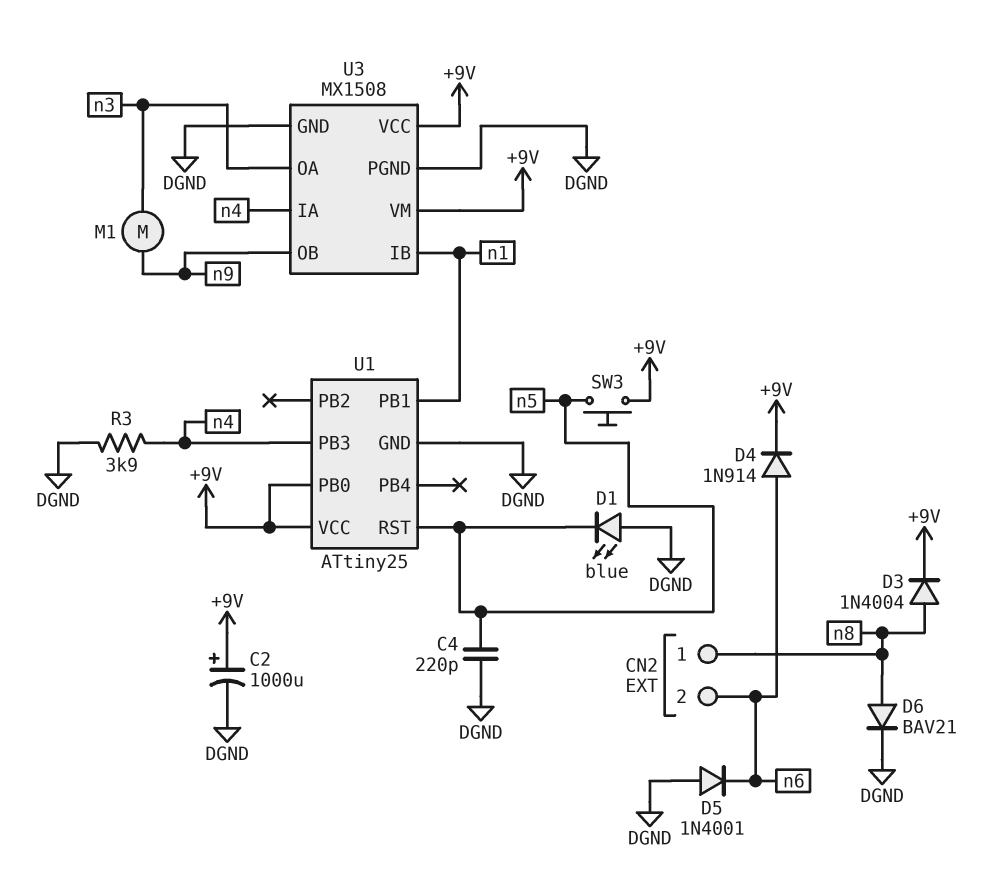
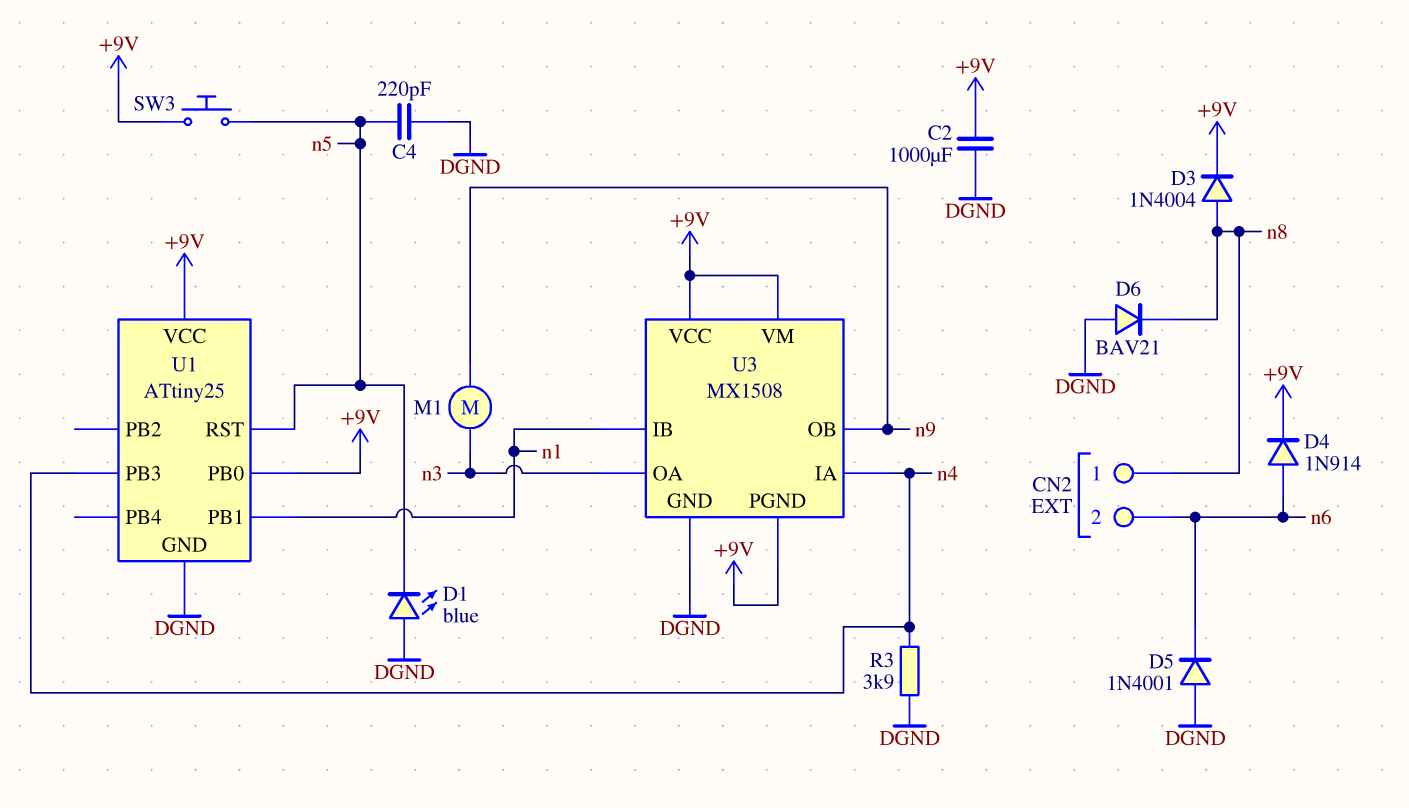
C2: 1000uF (plus +9V, minus DGND) -> 1000uF (+9V, DGND)
D6: diode BAV21 (A n8, K DGND) -> diode BAV21 (A DGND, K n8)
U3 pin PGND: DGND -> +9V

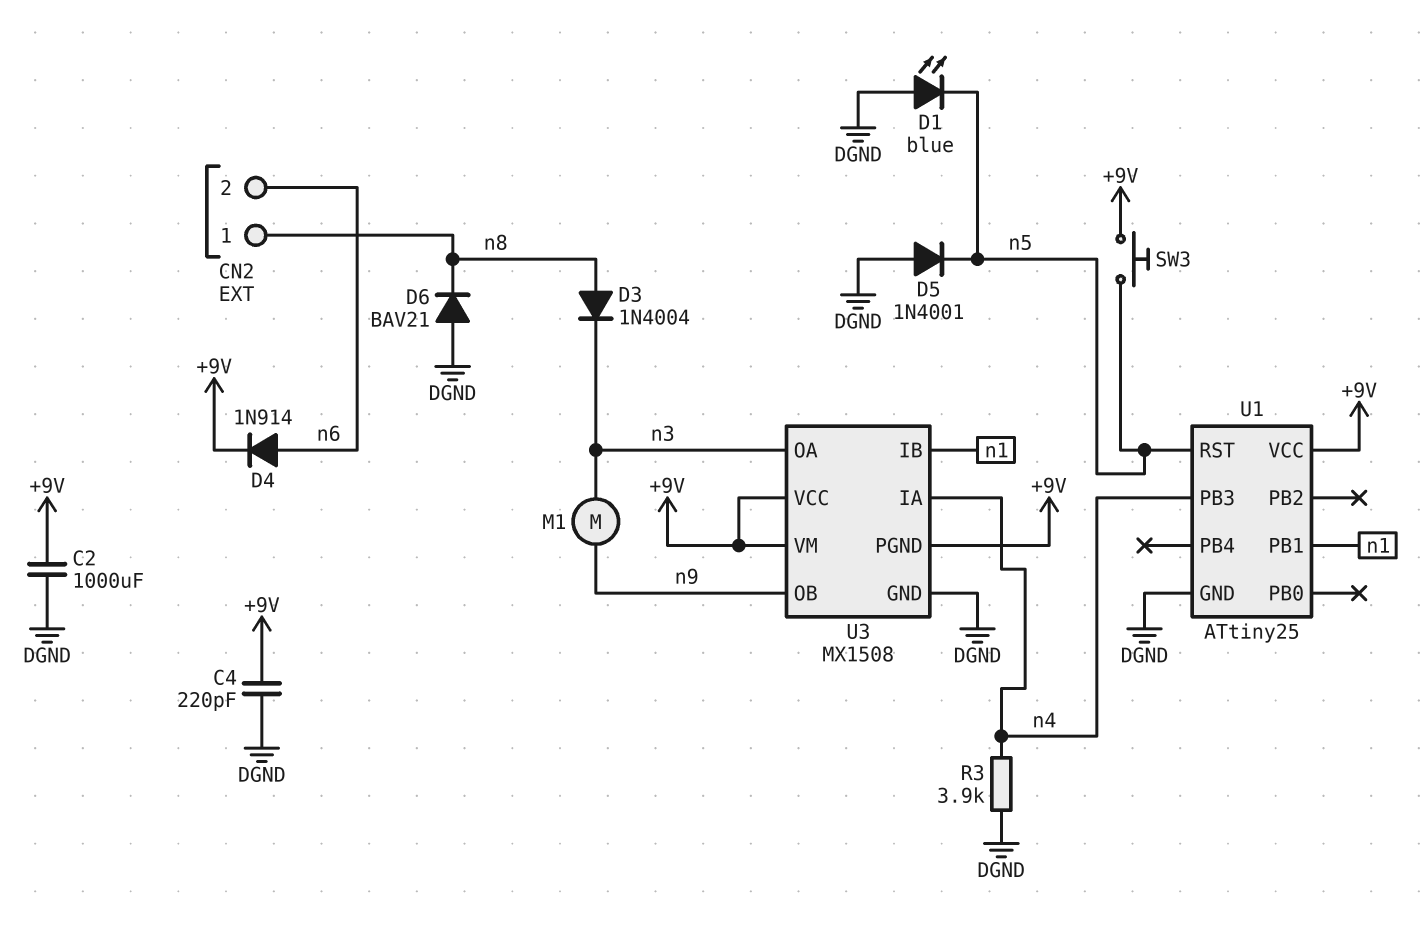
C4: 220pF (DGND, n5) -> 220pF (+9V, DGND)
D3: diode 1N4004 (A n8, K +9V) -> diode 1N4004 (A n8, K n3)
D5: diode 1N4001 (A DGND, K n6) -> diode 1N4001 (A DGND, K n5)
U1 pin PB0: +9V -> none

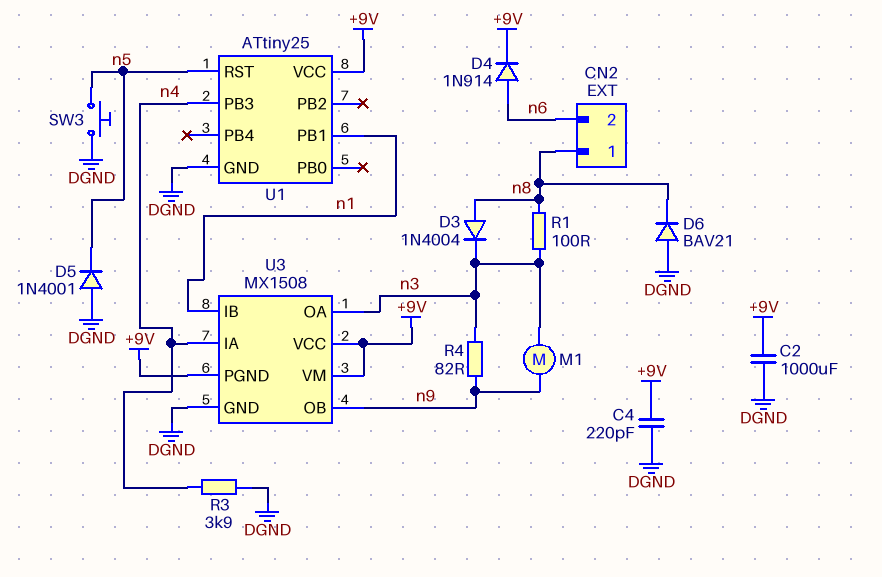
D1: LED blue (A DGND, K n5) -> none
R1: none -> 100 (n3, n8)
R4: none -> 82 (n3, n9)
SW3: button (+9V, n5) -> button (DGND, n5)

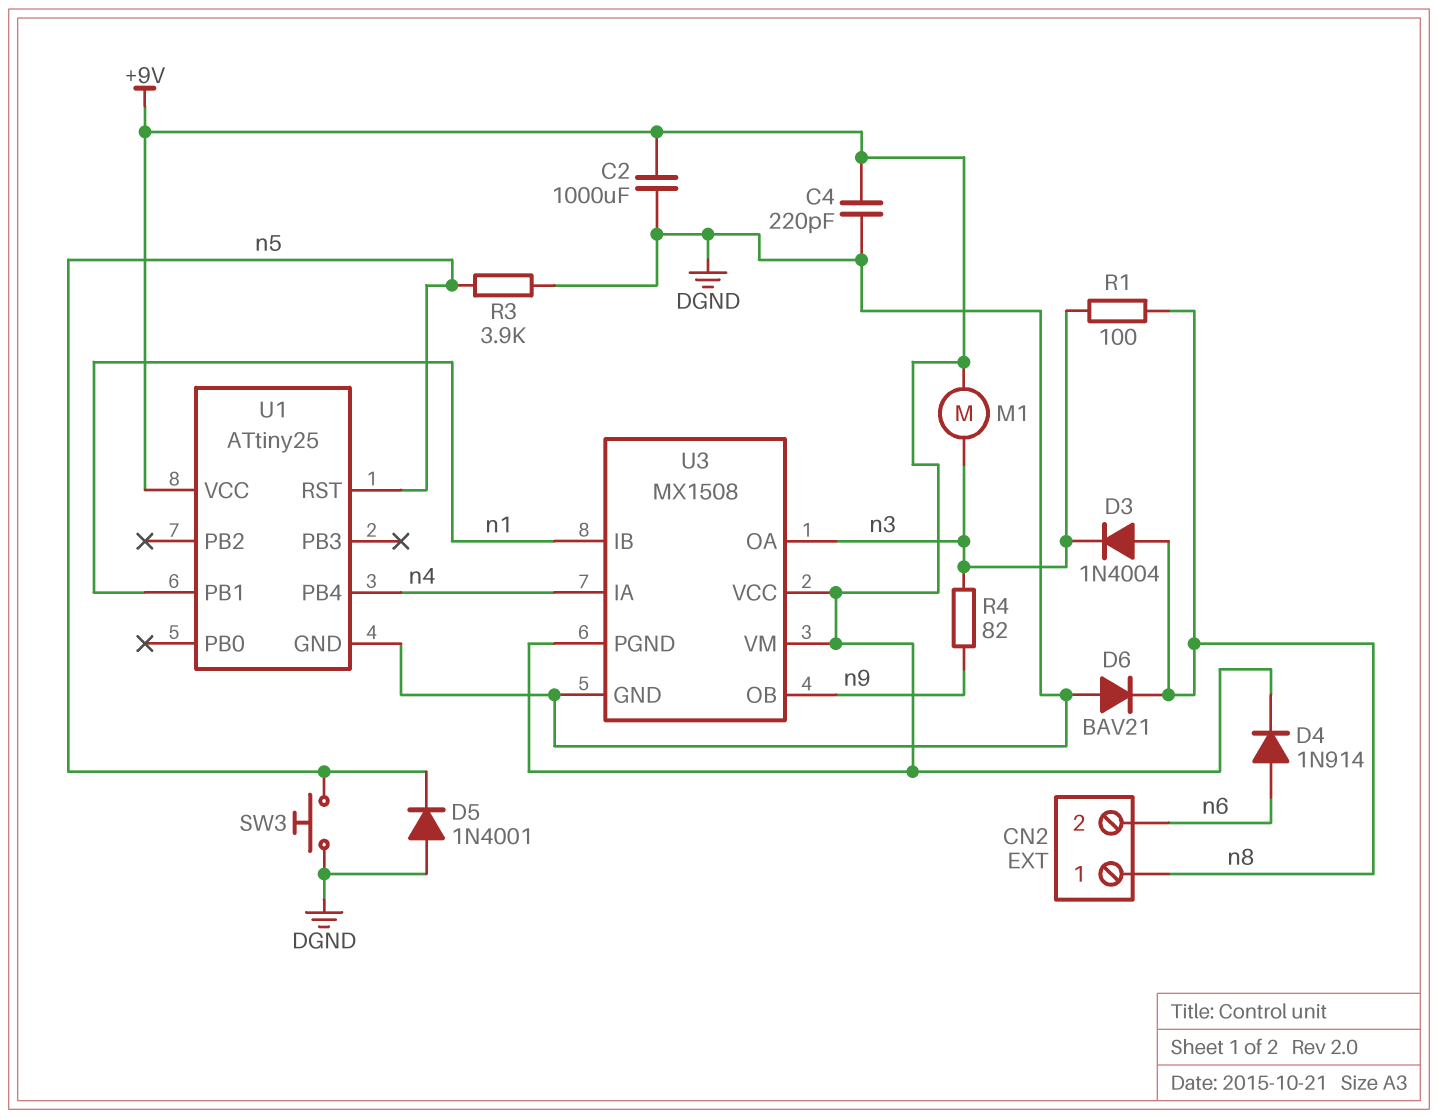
M1: motor (n3, n9) -> motor (+9V, n3)
R3: 3.9k (DGND, n4) -> 3.9k (DGND, n5)
U1 pin PB3: n4 -> none
U1 pin PB4: none -> n4

